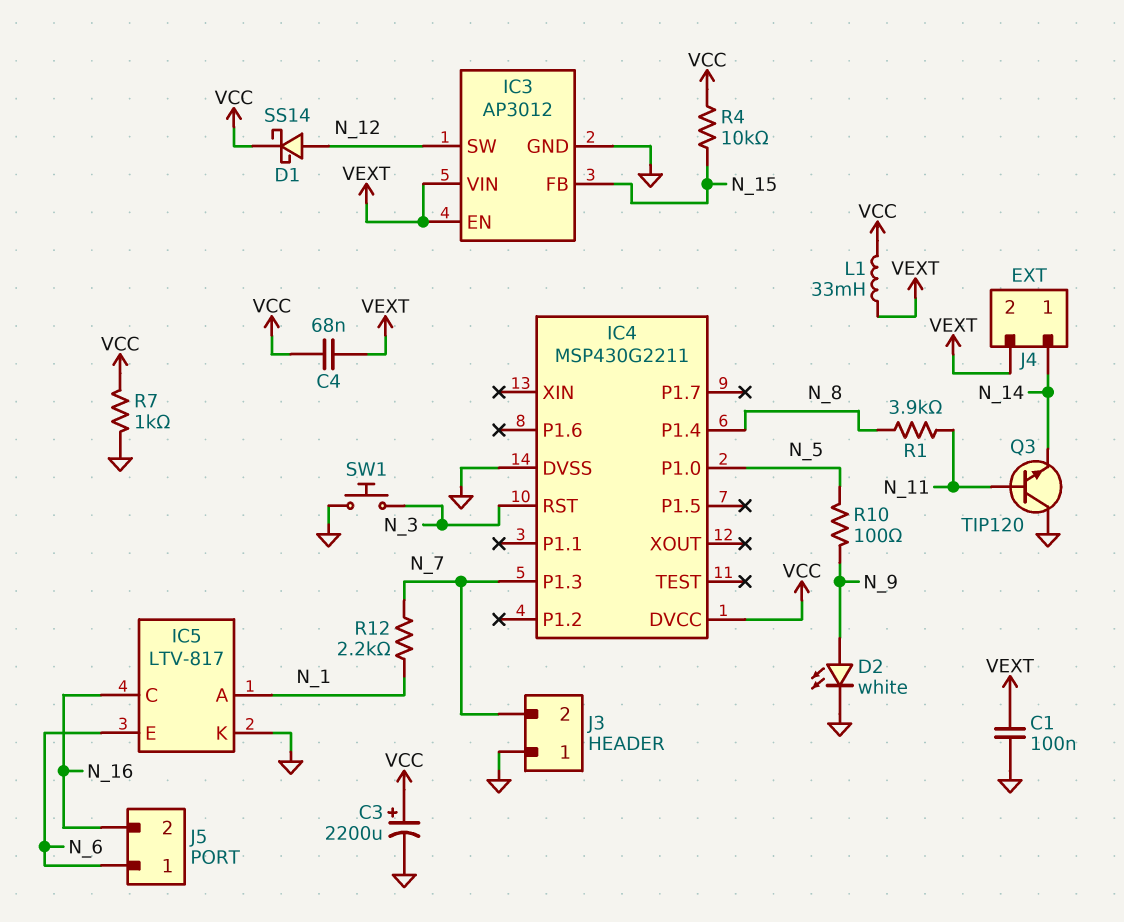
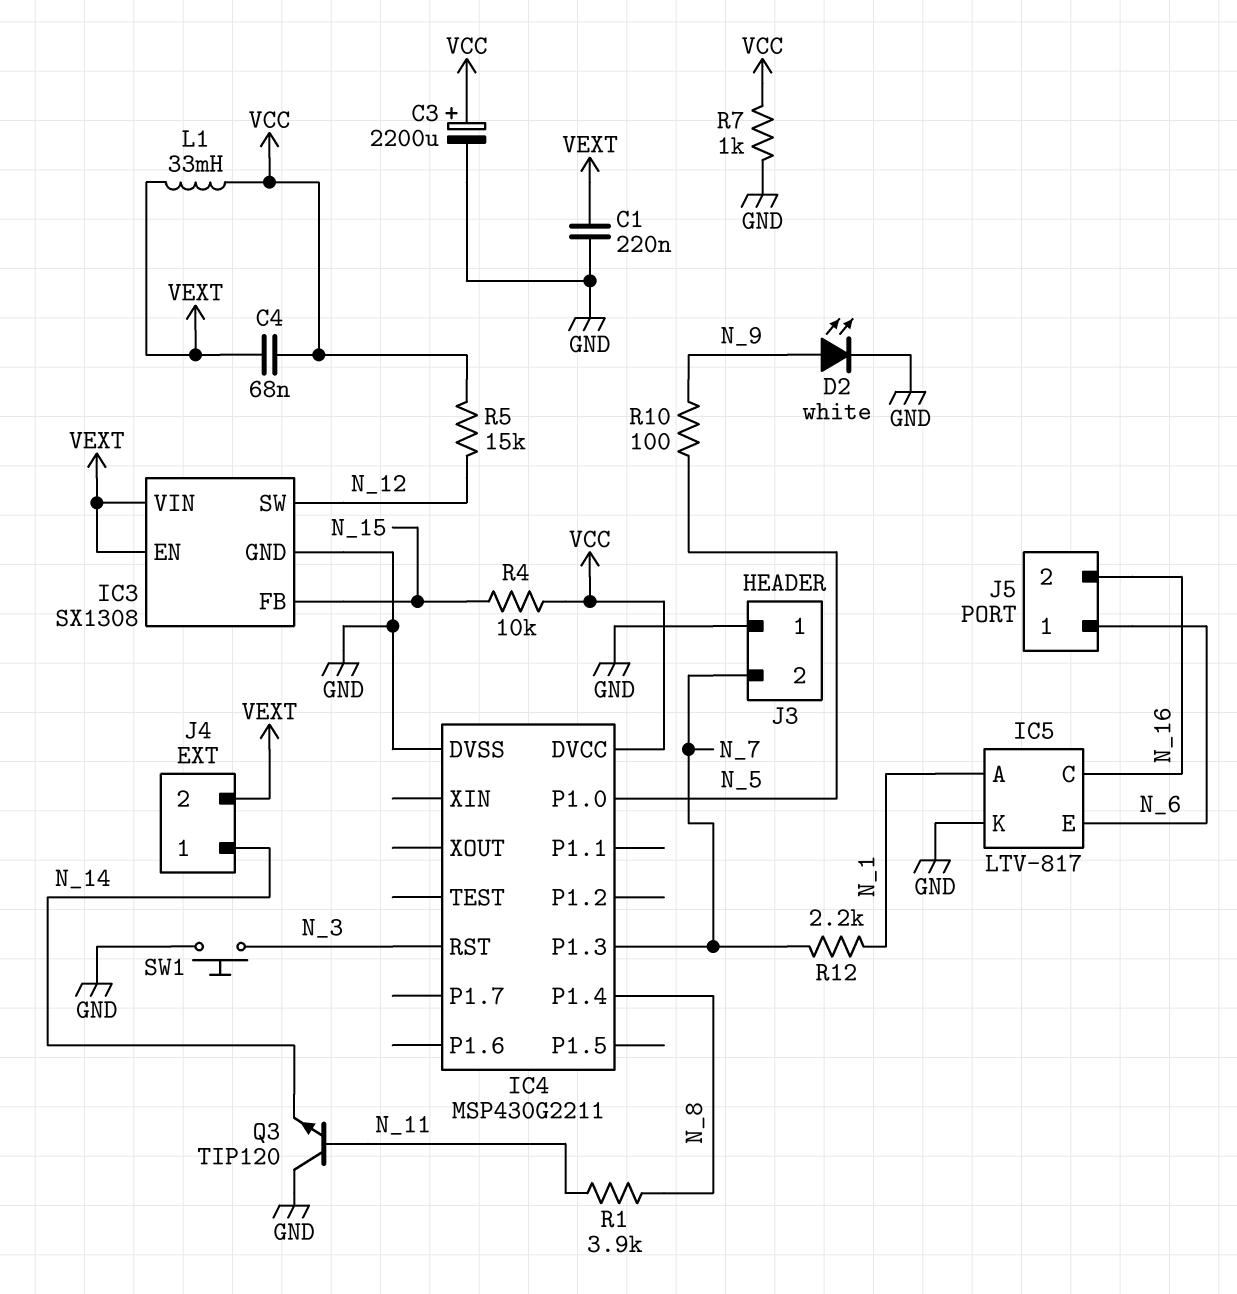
C1: 100nF (GND, VEXT) -> 220nF (GND, VEXT)
D1: schottky SS14 (A N_12, K VCC) -> none
IC3: AP3012 -> SX1308
R5: none -> 15k (N_12, VCC)

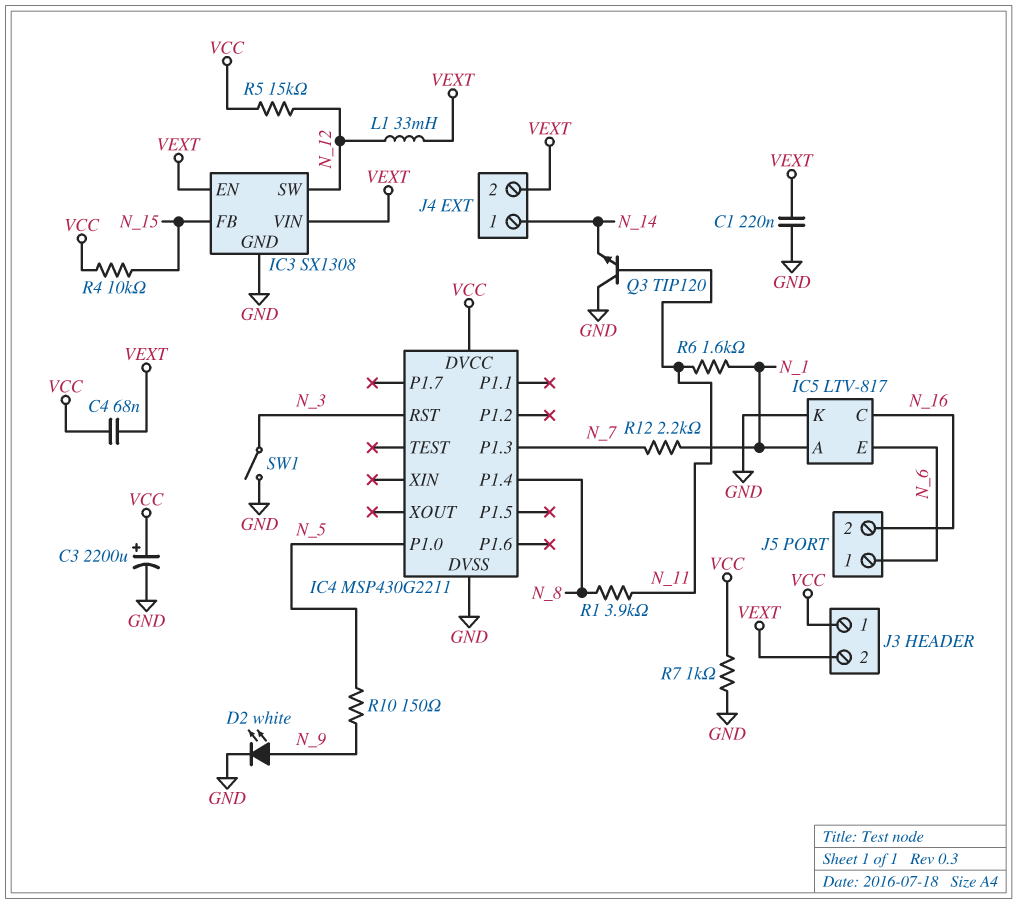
J3 pin 1: GND -> VCC
J3 pin 2: N_7 -> VEXT
L1: 33mH (VCC, VEXT) -> 33mH (N_12, VEXT)
R6: none -> 1.6k (N_1, N_11)
R10: 100 (N_5, N_9) -> 150 (N_5, N_9)
SW1: button (GND, N_3) -> switch (GND, N_3)

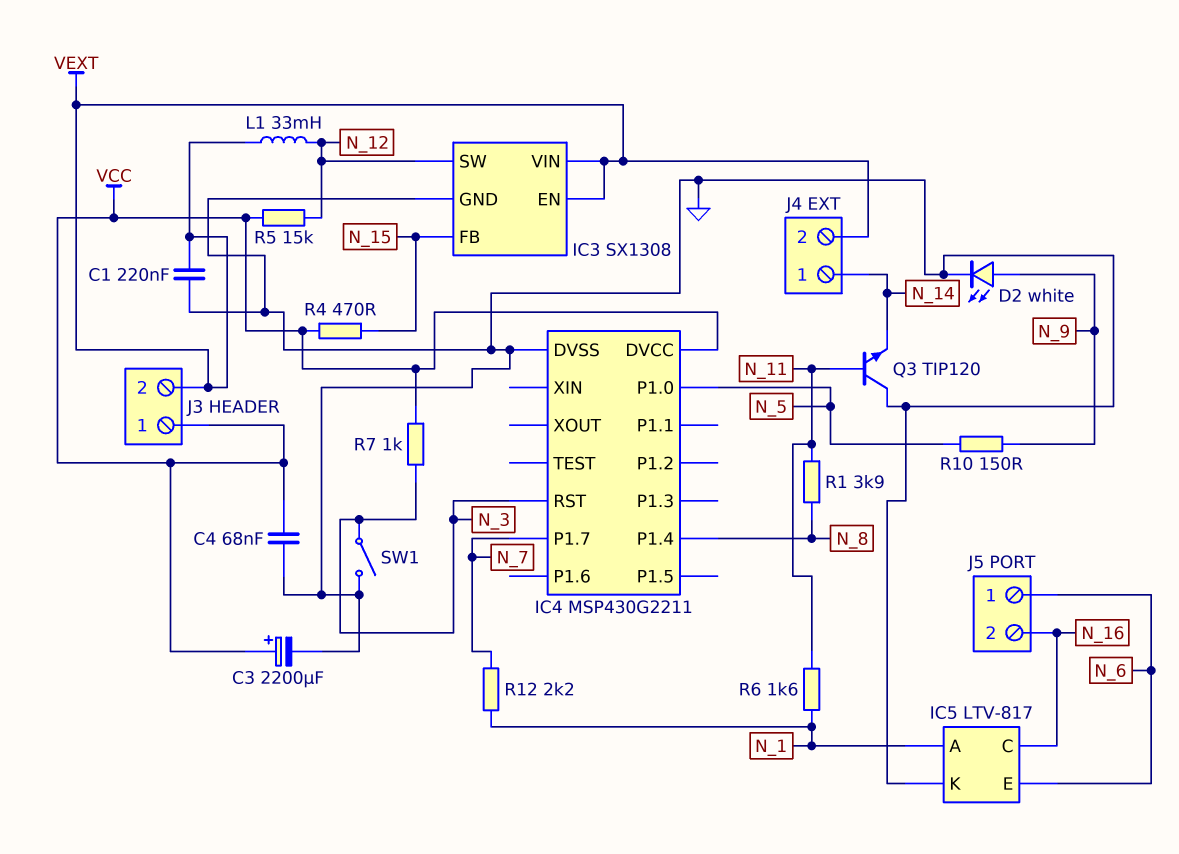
C4: 68nF (VCC, VEXT) -> 68nF (GND, VCC)
IC4 pin P1.3: N_7 -> none
IC4 pin P1.7: none -> N_7
R4: 10k (N_15, VCC) -> 470 (N_15, VCC)
R7: 1k (GND, VCC) -> 1k (N_3, VCC)

